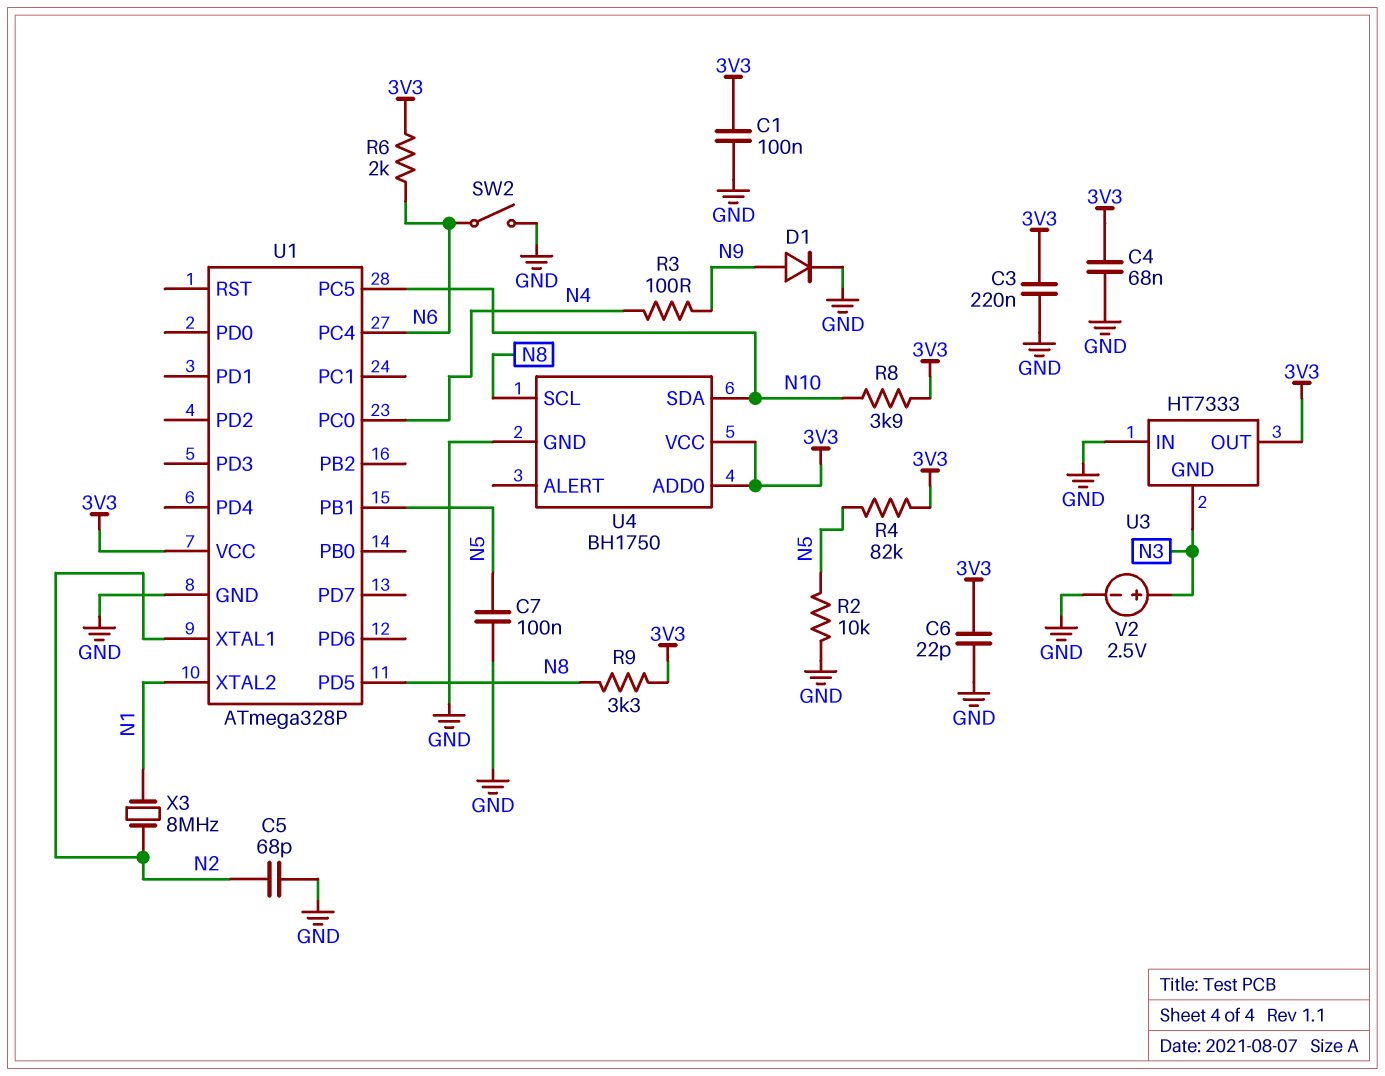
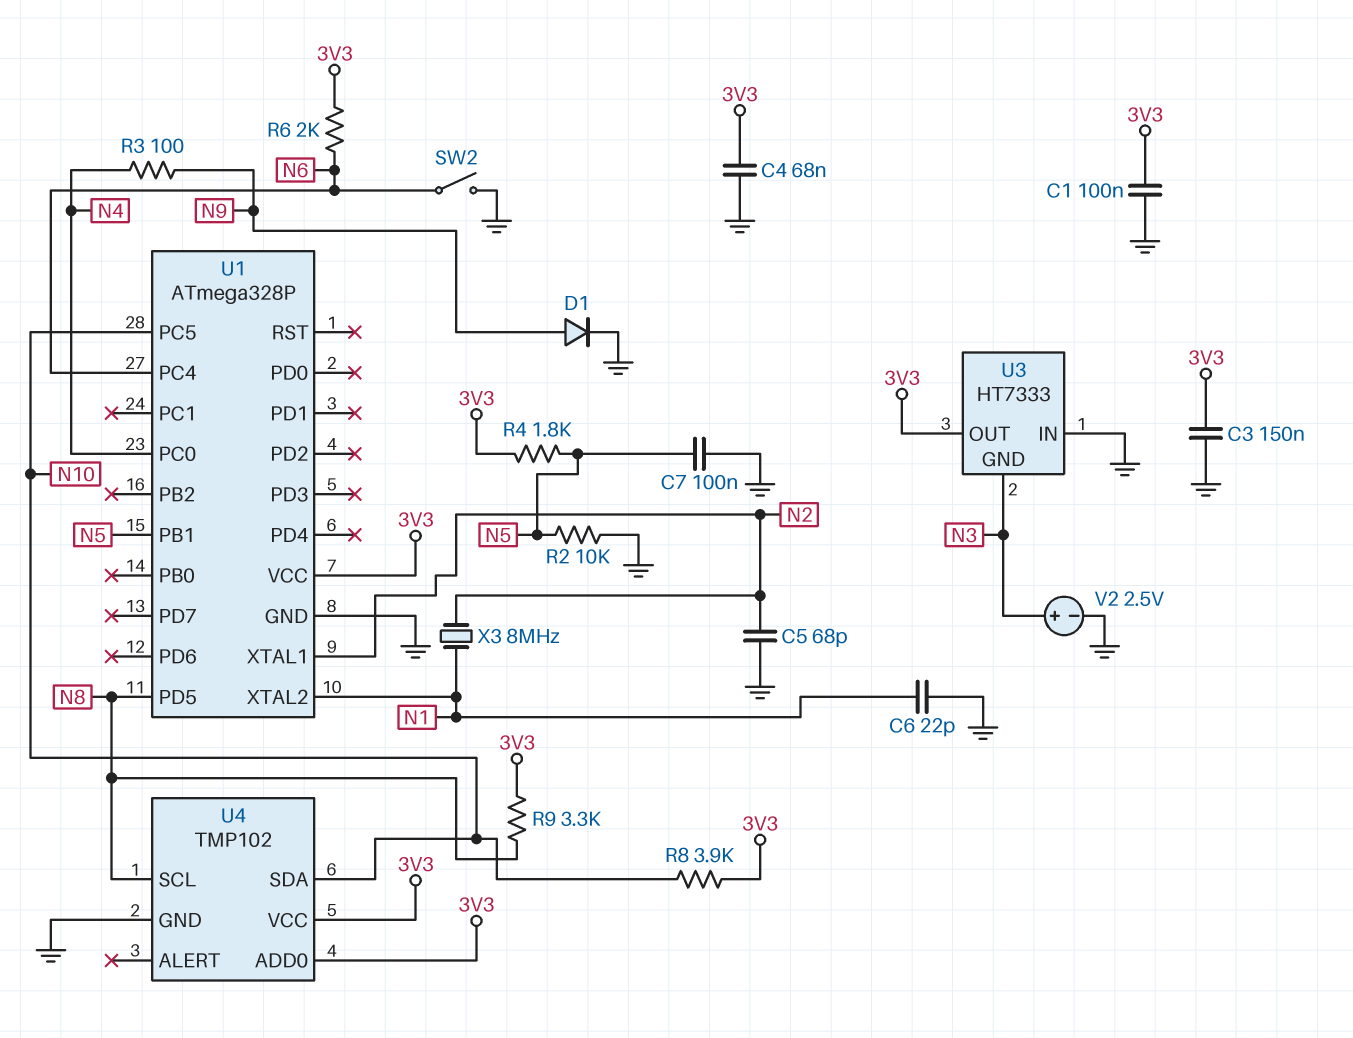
C3: 220nF (3V3, GND) -> 150nF (3V3, GND)
C6: 22pF (3V3, GND) -> 22pF (GND, N1)
R4: 82k (3V3, N5) -> 1.8k (3V3, N5)
U4: BH1750 -> TMP102

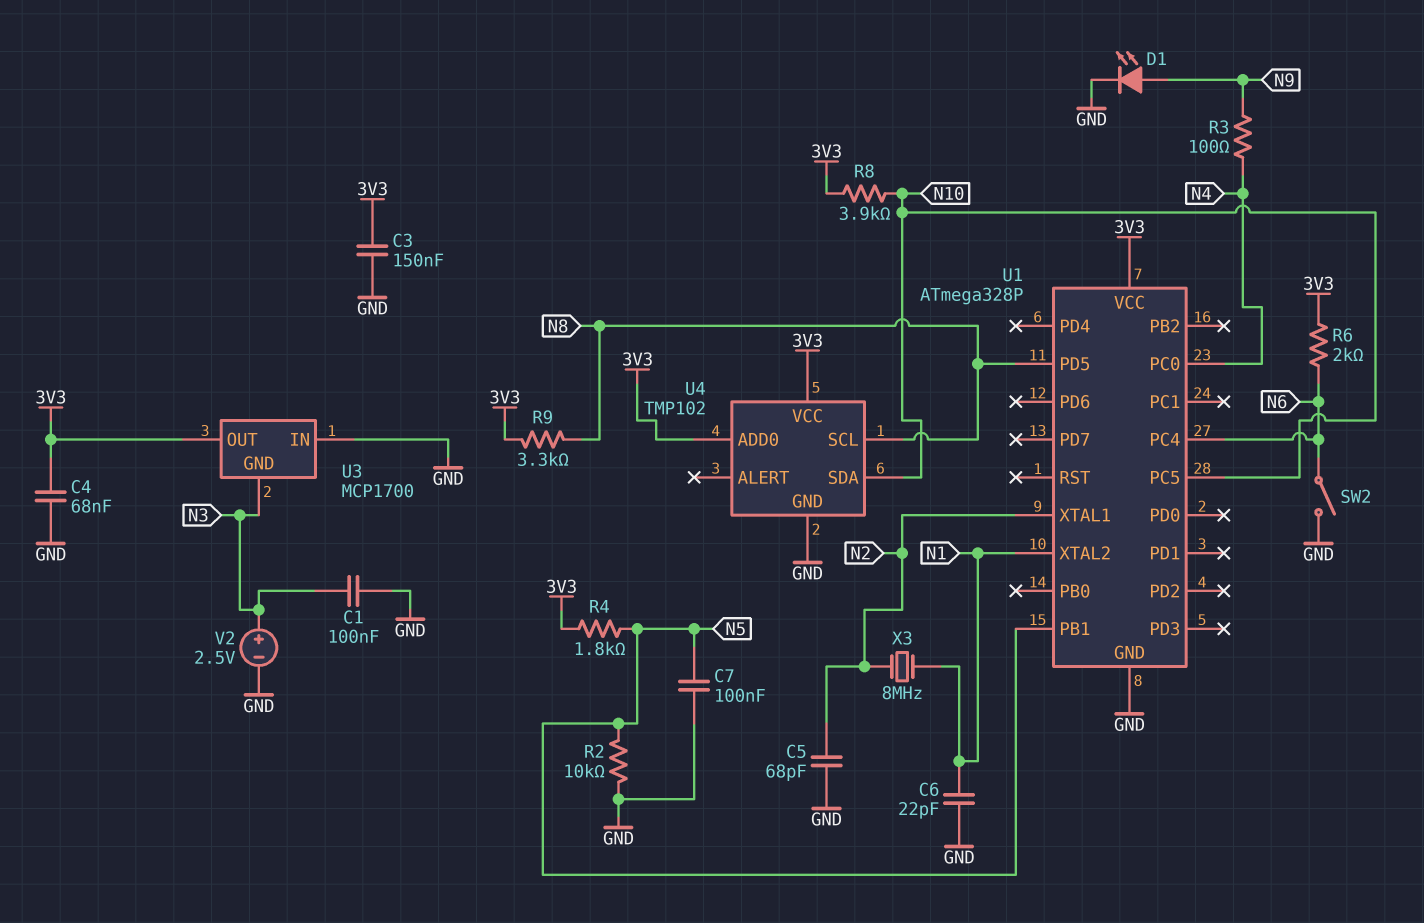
C1: 100nF (3V3, GND) -> 100nF (GND, N3)
D1: diode (A N9, K GND) -> LED (A N9, K GND)
U3: HT7333 -> MCP1700

